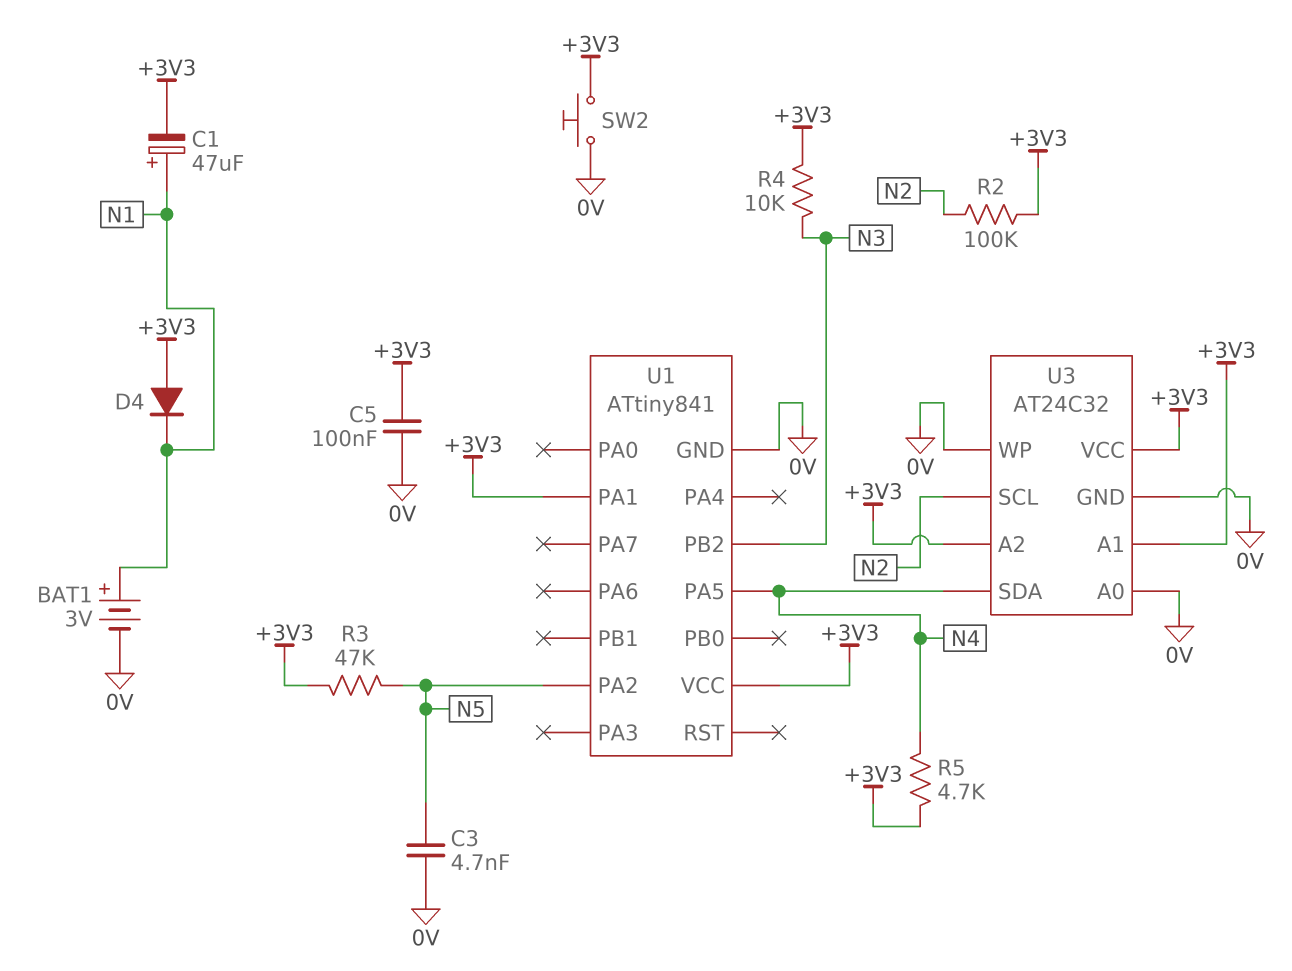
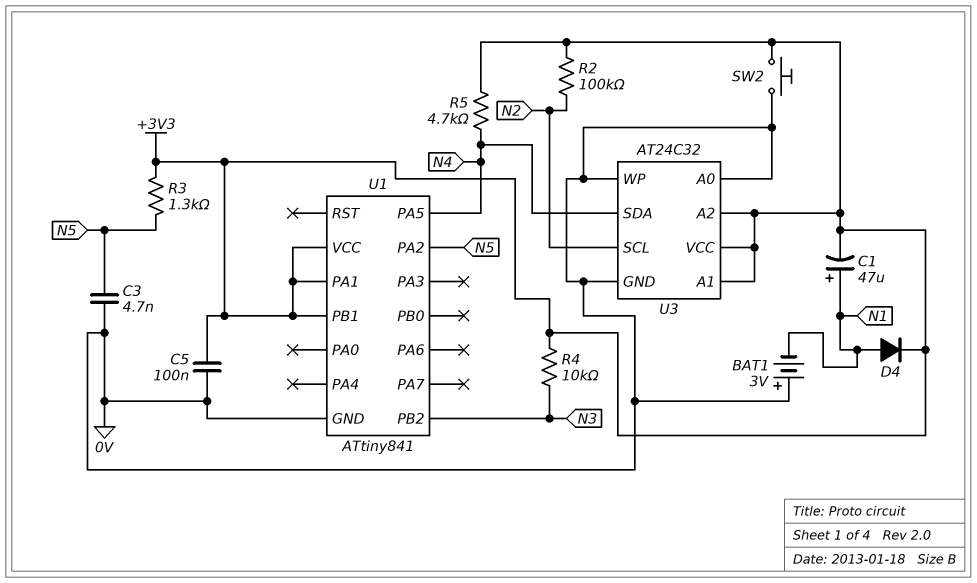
BAT1: 3V (plus N1, minus 0V) -> 3V (plus 0V, minus N1)
D4: diode (A +3V3, K N1) -> diode (A N1, K +3V3)
R3: 47k (+3V3, N5) -> 1.3k (+3V3, N5)
U1 pin PB1: none -> +3V3

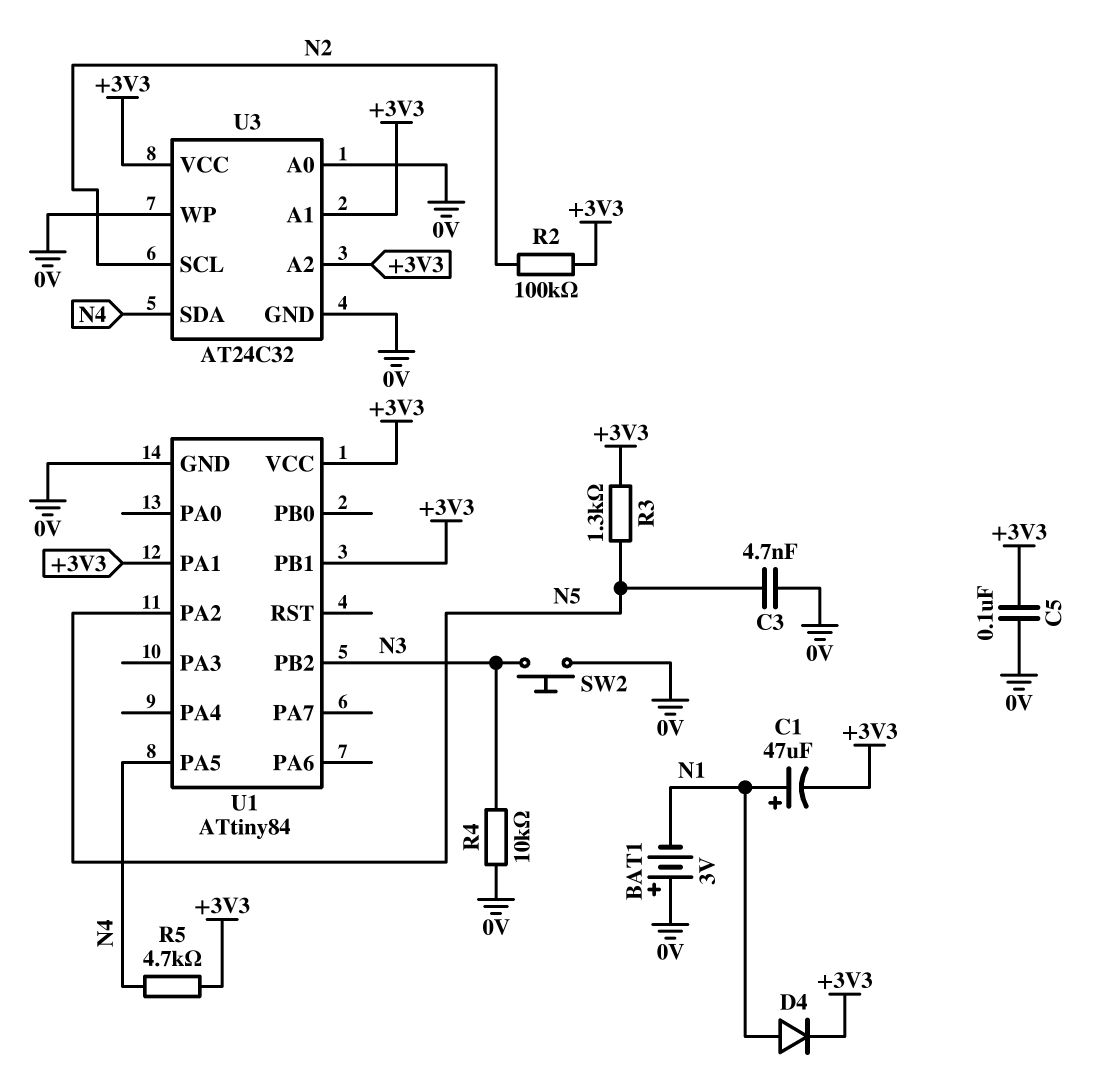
R4: 10k (+3V3, N3) -> 10k (0V, N3)
SW2: button (+3V3, 0V) -> button (0V, N3)
U1: ATtiny841 -> ATtiny84

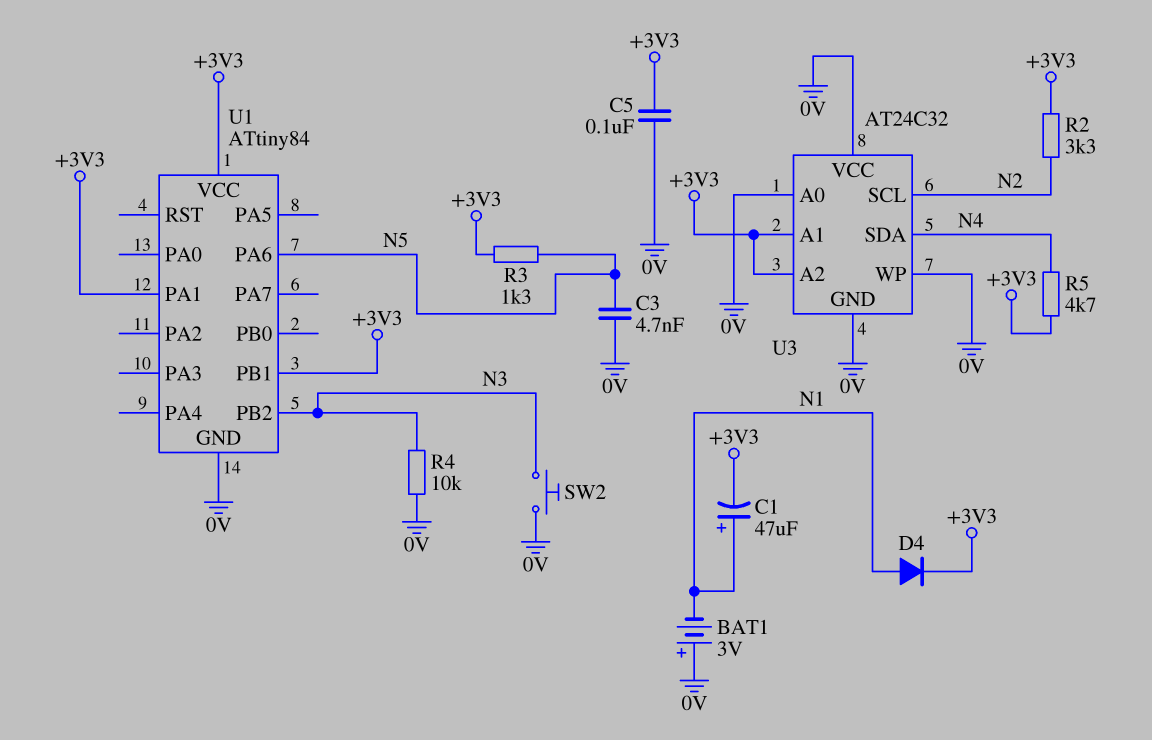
R2: 100k (+3V3, N2) -> 3.3k (+3V3, N2)
U1 pin PA2: N5 -> none
U1 pin PA5: N4 -> none
U1 pin PA6: none -> N5
U3 pin VCC: +3V3 -> 0V

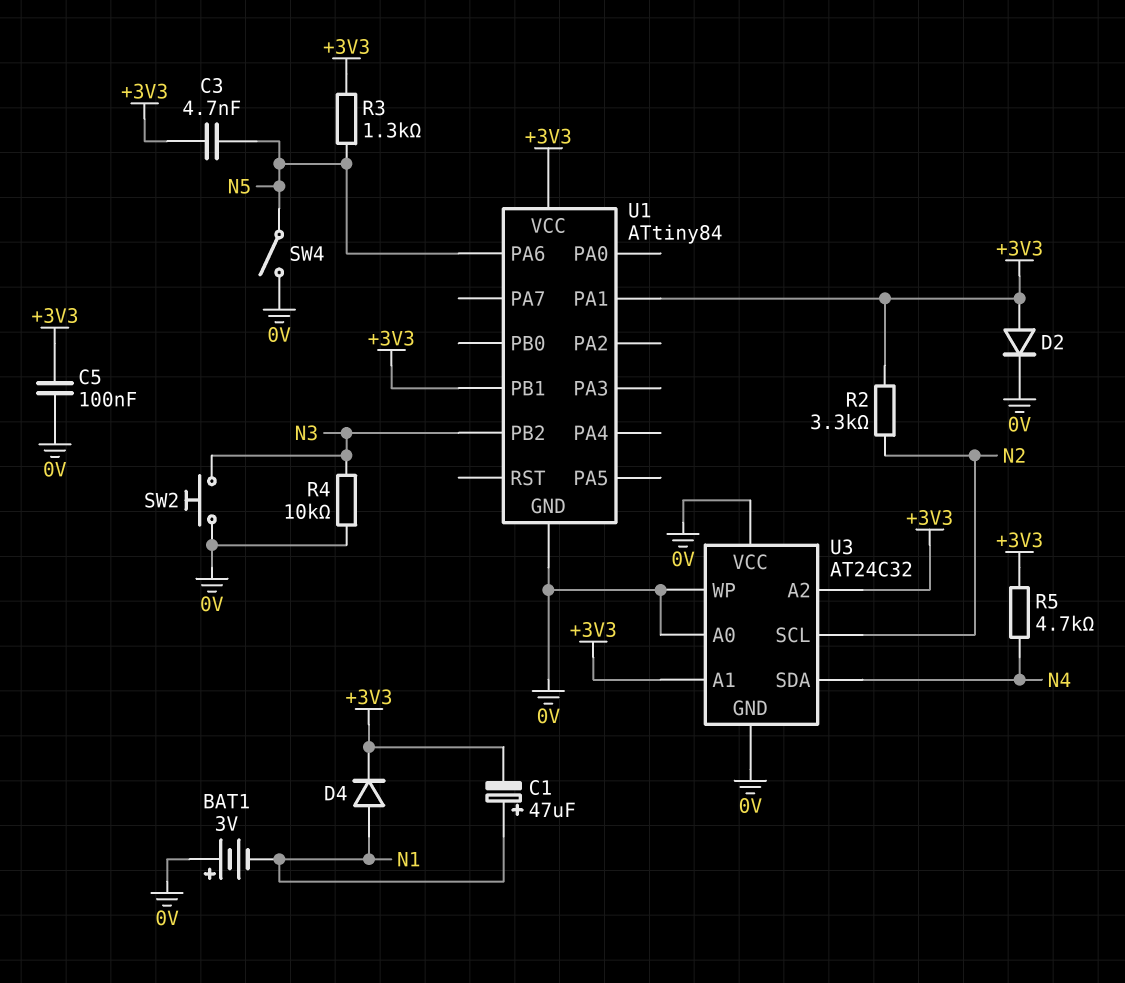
C3: 4.7nF (0V, N5) -> 4.7nF (+3V3, N5)
D2: none -> diode (A +3V3, K 0V)
SW4: none -> switch (0V, N5)

